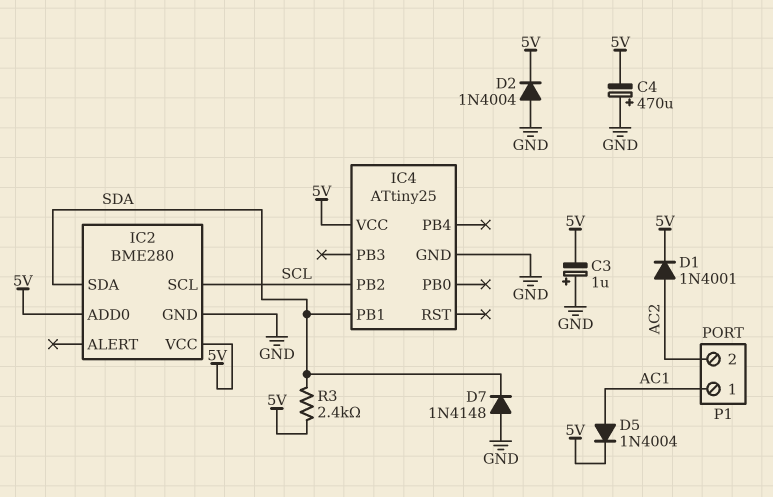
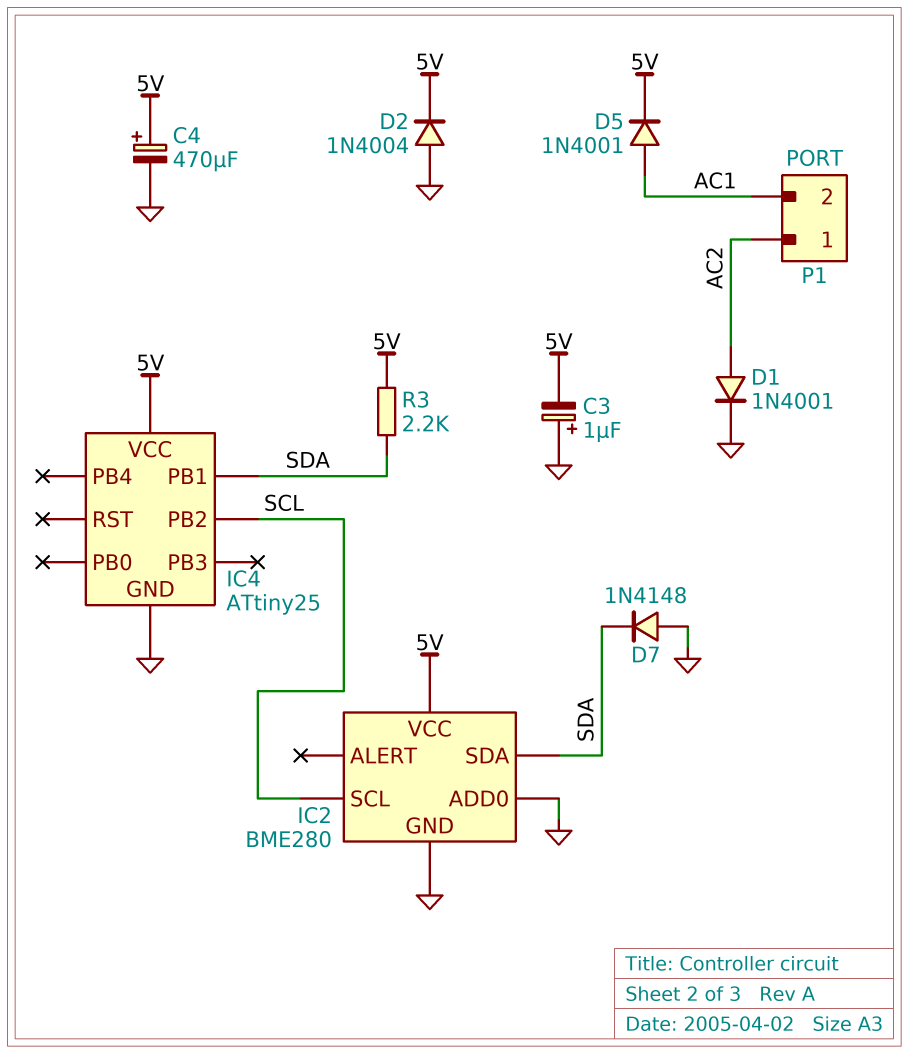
C4: 470uF (plus GND, minus 5V) -> 470uF (plus 5V, minus GND)
D1: diode 1N4001 (A AC2, K 5V) -> diode 1N4001 (A AC2, K GND)
D5: diode 1N4004 (A AC1, K 5V) -> diode 1N4001 (A AC1, K 5V)
IC2 pin ADD0: 5V -> GND
P1 pin 1: AC1 -> AC2
P1 pin 2: AC2 -> AC1
R3: 2.4k (5V, SDA) -> 2.2k (5V, SDA)

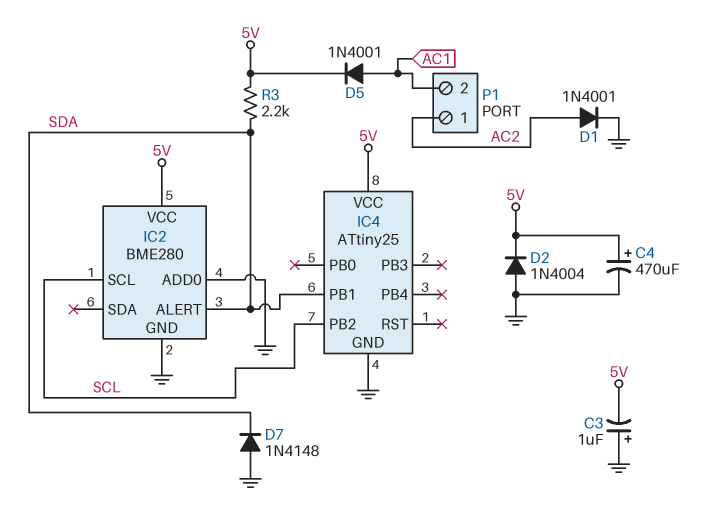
IC2 pin ALERT: none -> SDA
IC2 pin SDA: SDA -> none

